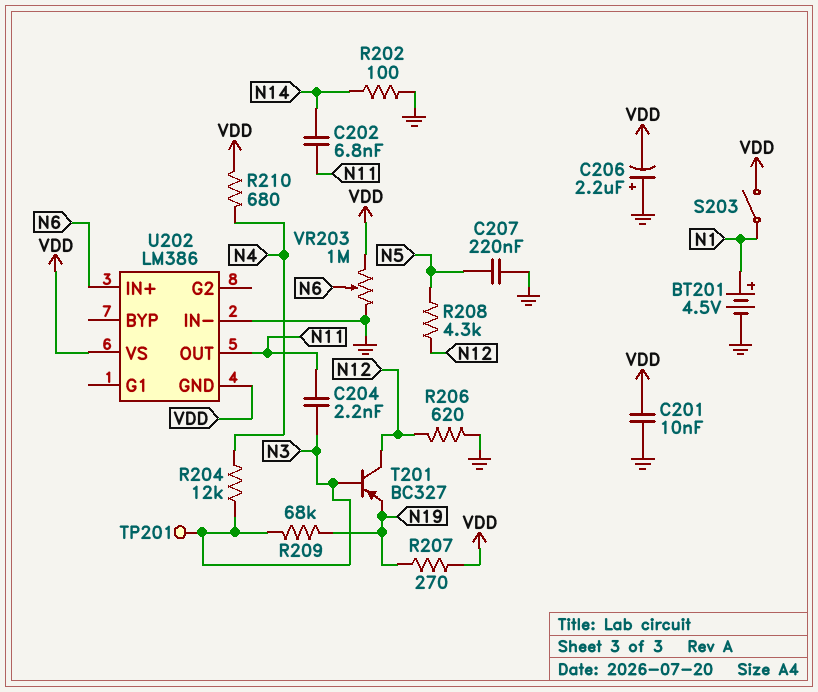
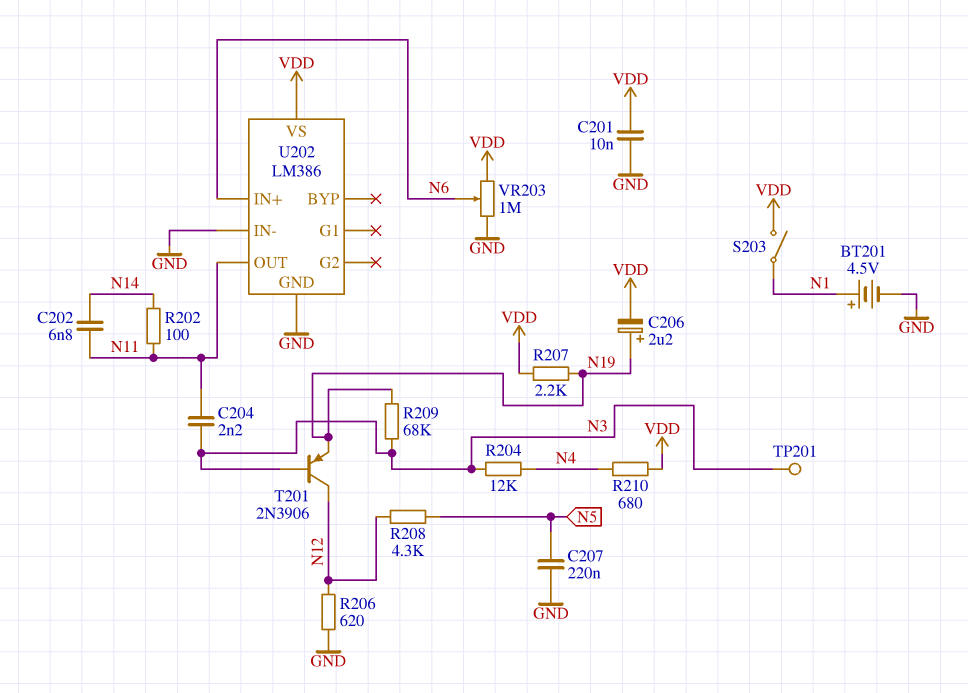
C206: 2.2uF (plus GND, minus VDD) -> 2.2uF (plus N19, minus VDD)
R202: 100 (GND, N14) -> 100 (N11, N14)
R207: 270 (N19, VDD) -> 2.2k (N19, VDD)
T201: PNP BC327 (B N3, C N12, E N19) -> PNP 2N3906 (B N3, C N12, E N19)
U202 pin GND: VDD -> GND

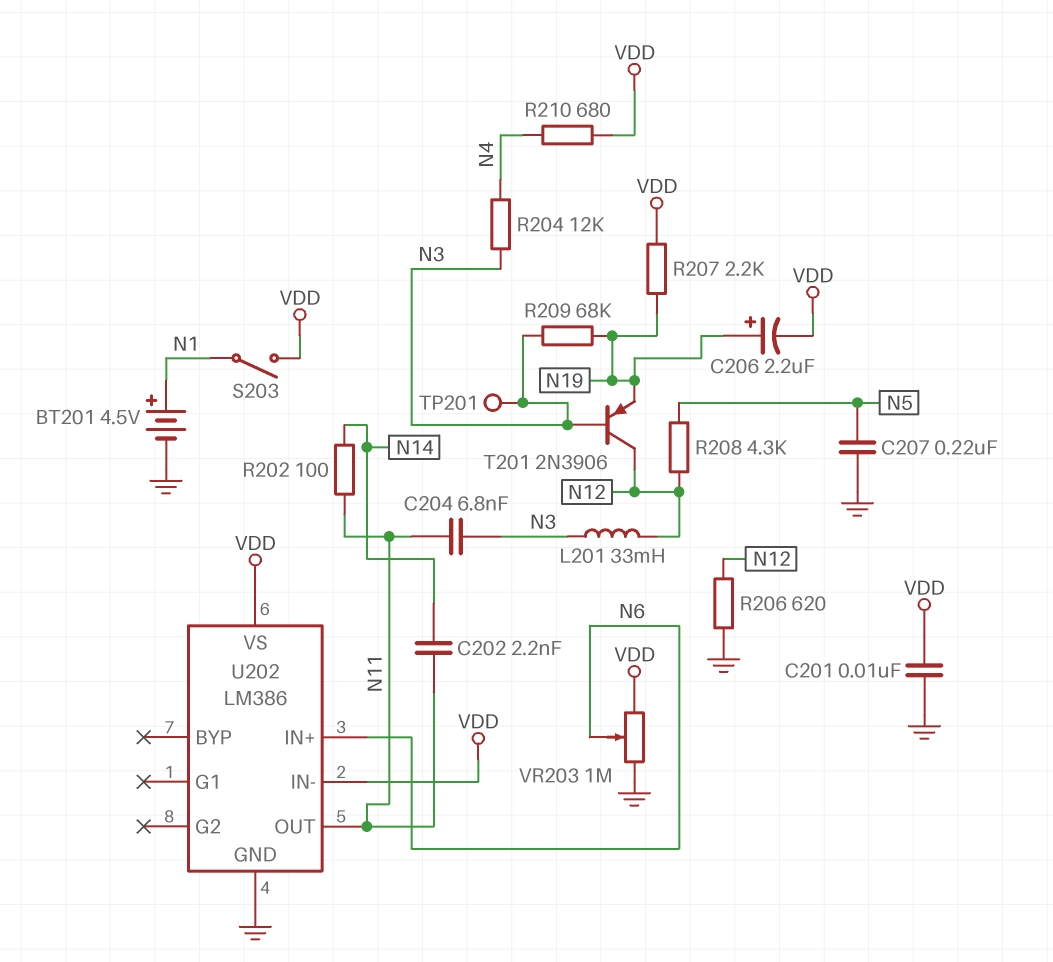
C202: 6.8nF (N11, N14) -> 2.2nF (N11, N14)
C204: 2.2nF (N3, N11) -> 6.8nF (N3, N11)
L201: none -> 33mH (N3, N12)
U202 pin IN-: GND -> VDD

